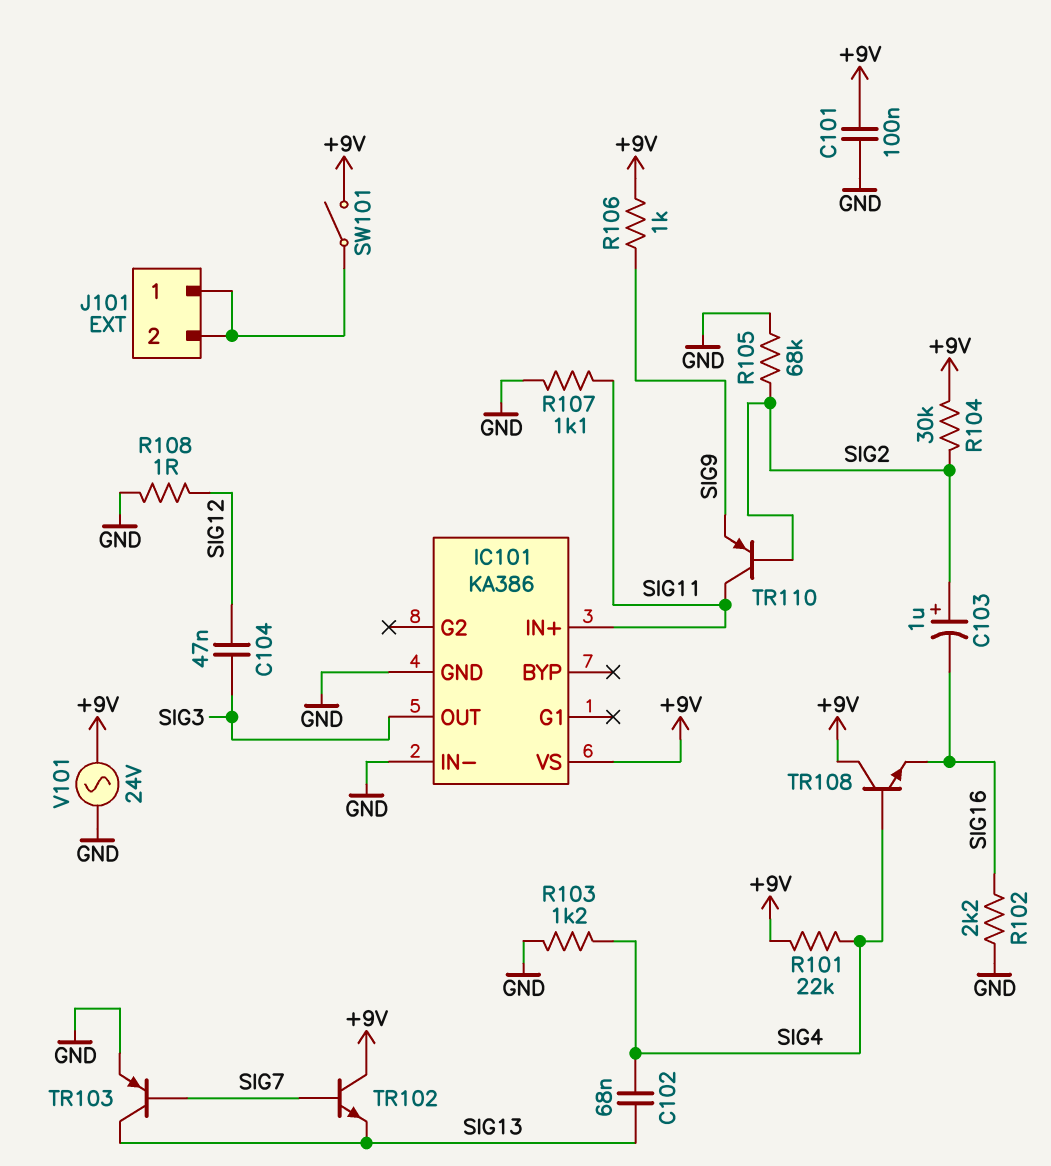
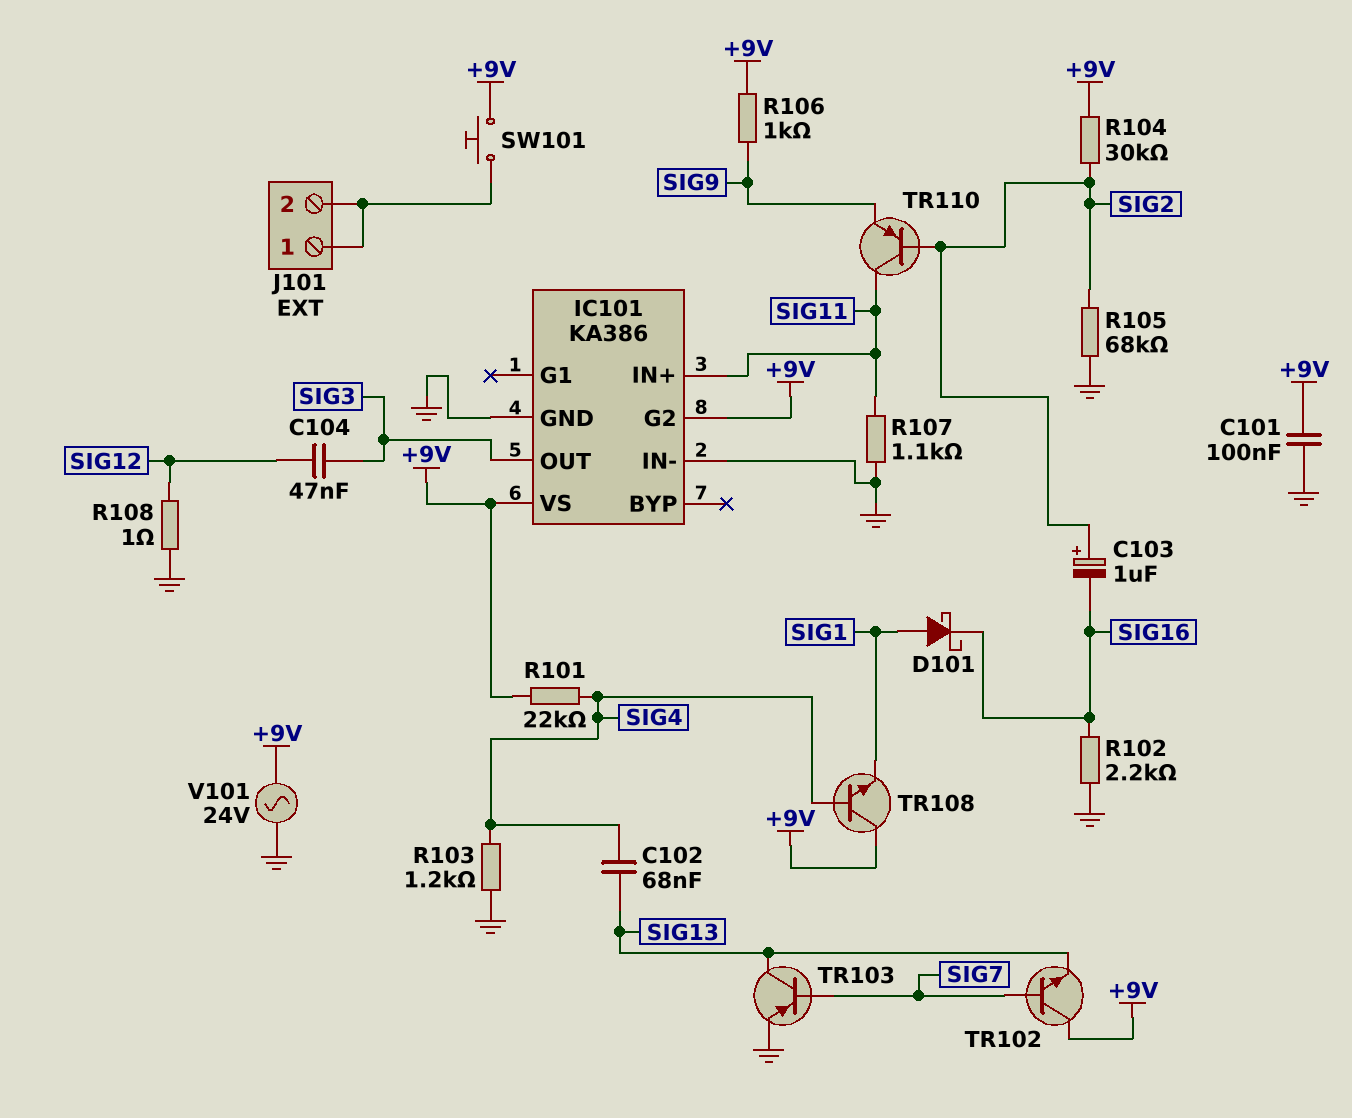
D101: none -> schottky (A SIG1, K SIG16)
IC101 pin G2: none -> +9V
SW101: switch (+9V, J101/1) -> button (+9V, J101/1)
TR108: NPN (B SIG4, C +9V, E SIG16) -> NPN (B SIG4, C +9V, E SIG1)

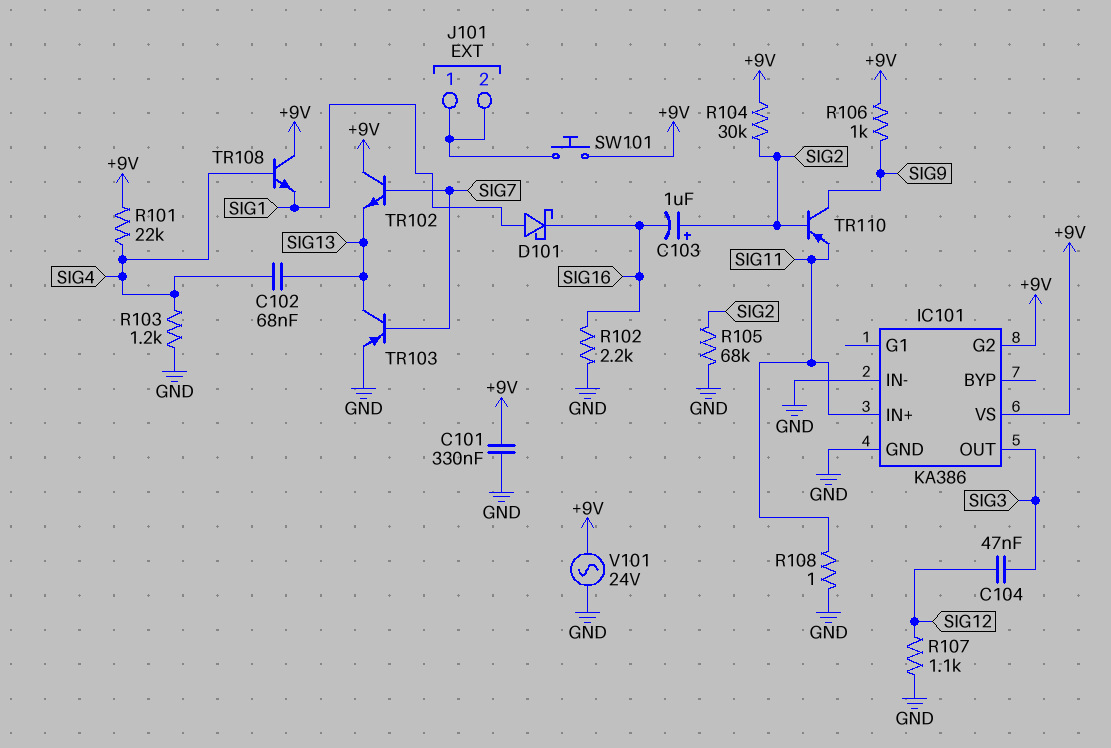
C101: 100nF (+9V, GND) -> 330nF (+9V, GND)
R107: 1.1k (GND, SIG11) -> 1.1k (GND, SIG12)
R108: 1 (GND, SIG12) -> 1 (GND, SIG11)
TR110: PNP (B SIG2, C SIG11, E SIG9) -> PNP (B SIG2, C SIG9, E SIG11)

